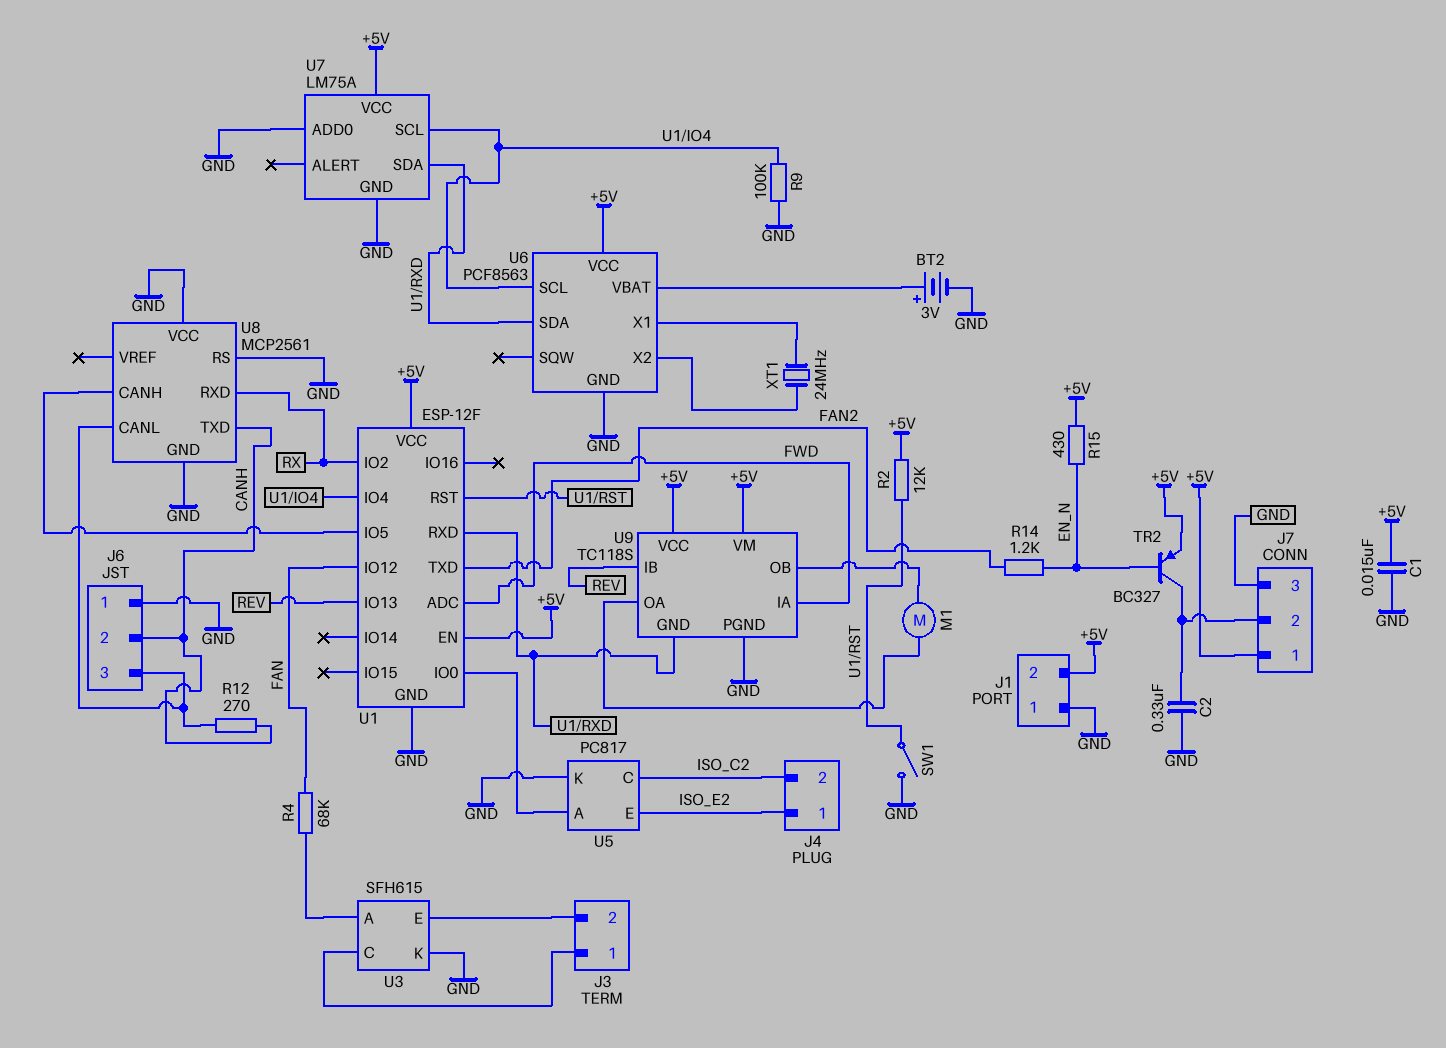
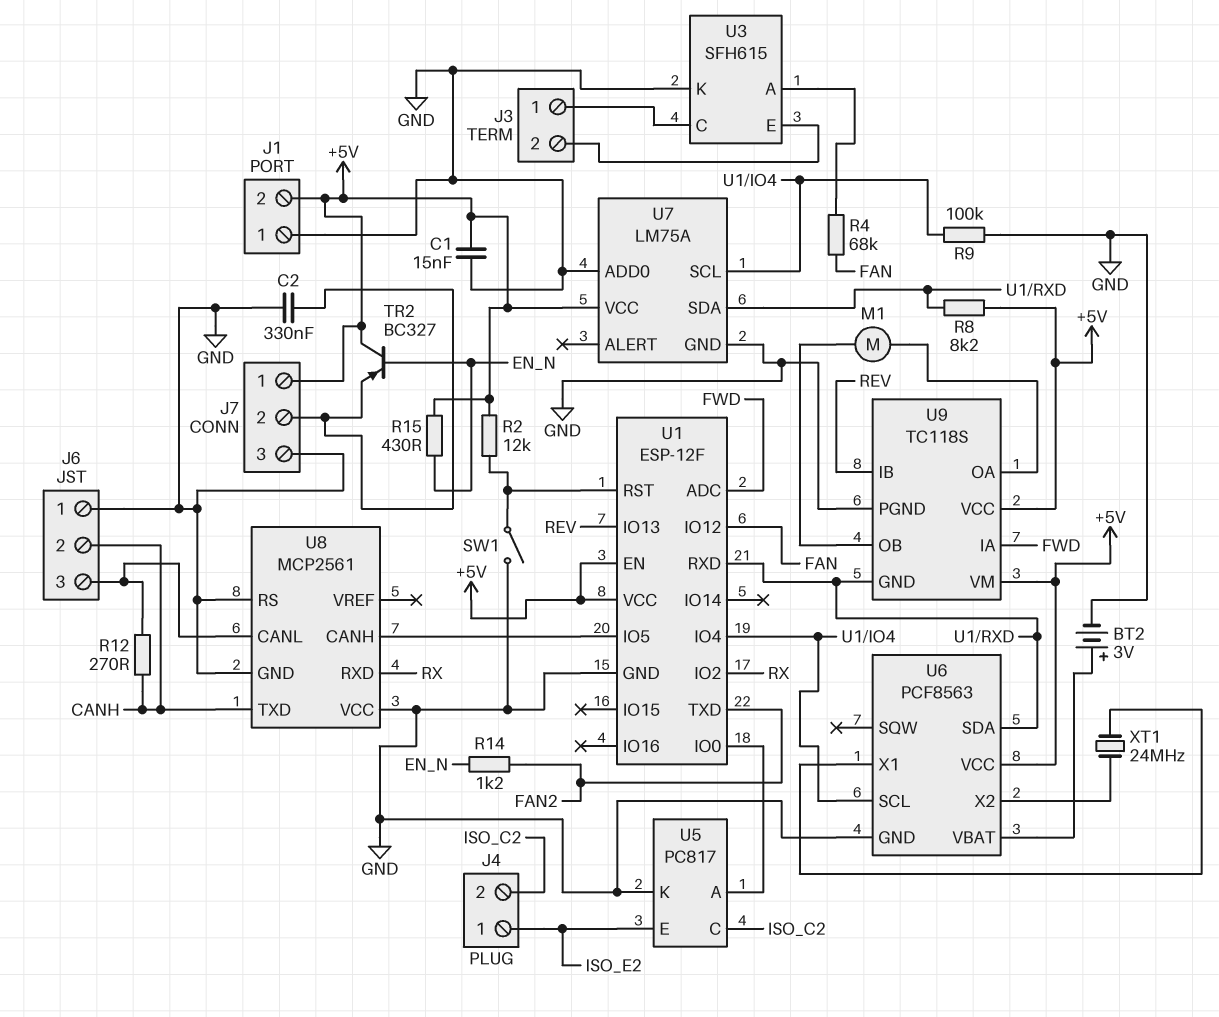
R8: none -> 8.2k (+5V, U1/RXD)
TR2: PNP BC327 (B EN_N, C J7/2, E +5V) -> PNP BC327 (B EN_N, C +5V, E J7/2)

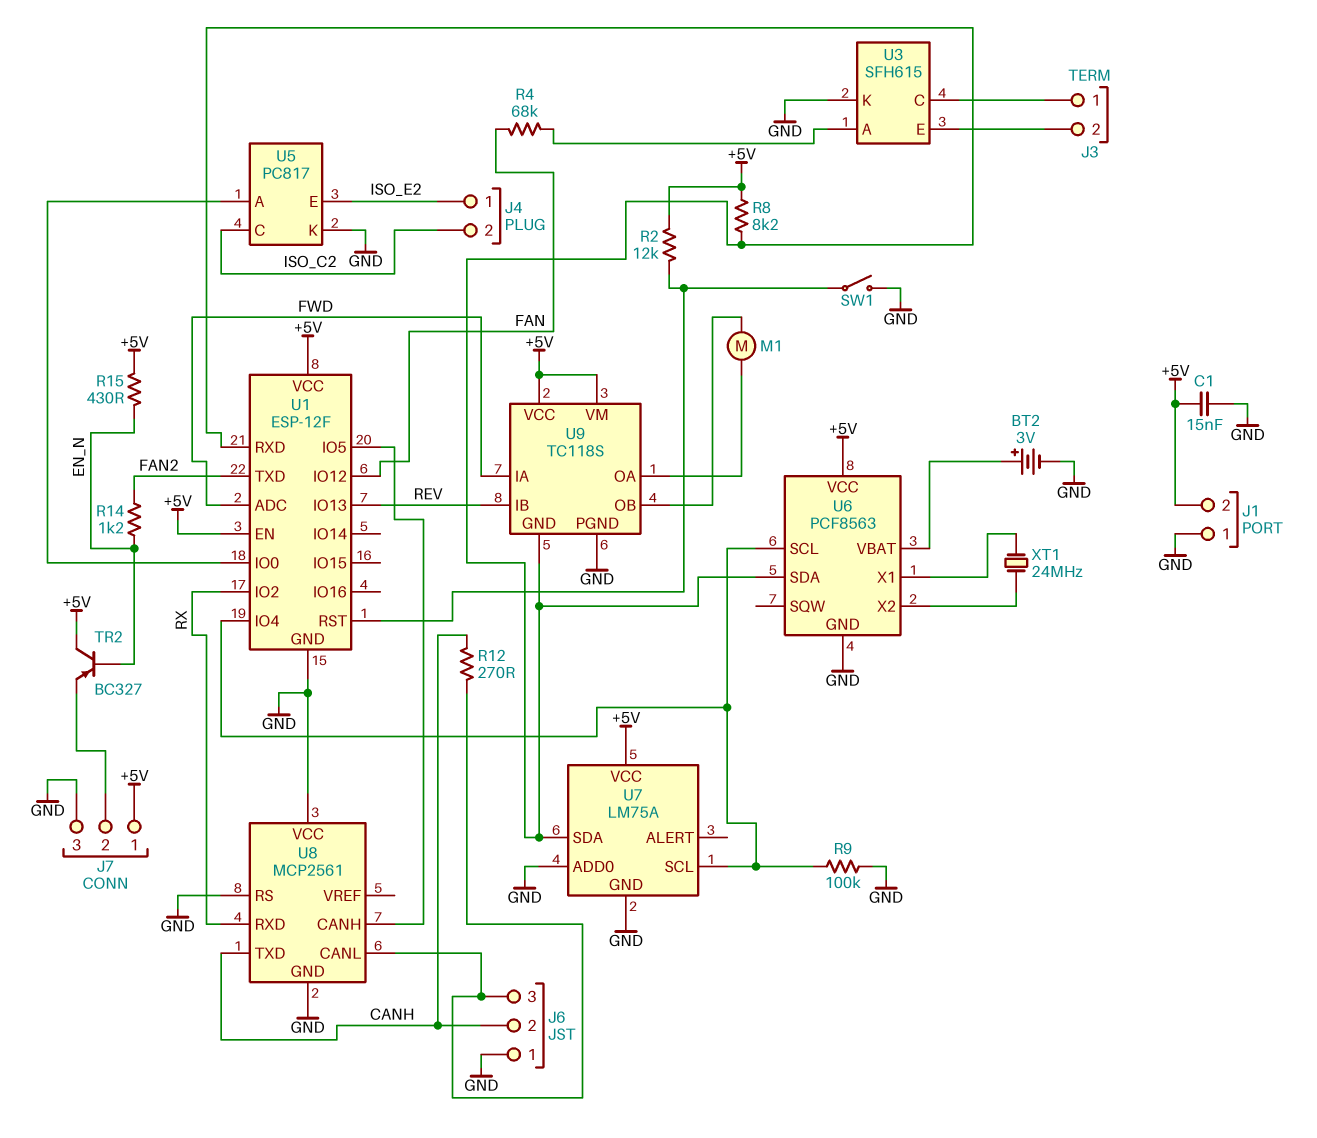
C2: 330nF (GND, J7/2) -> none

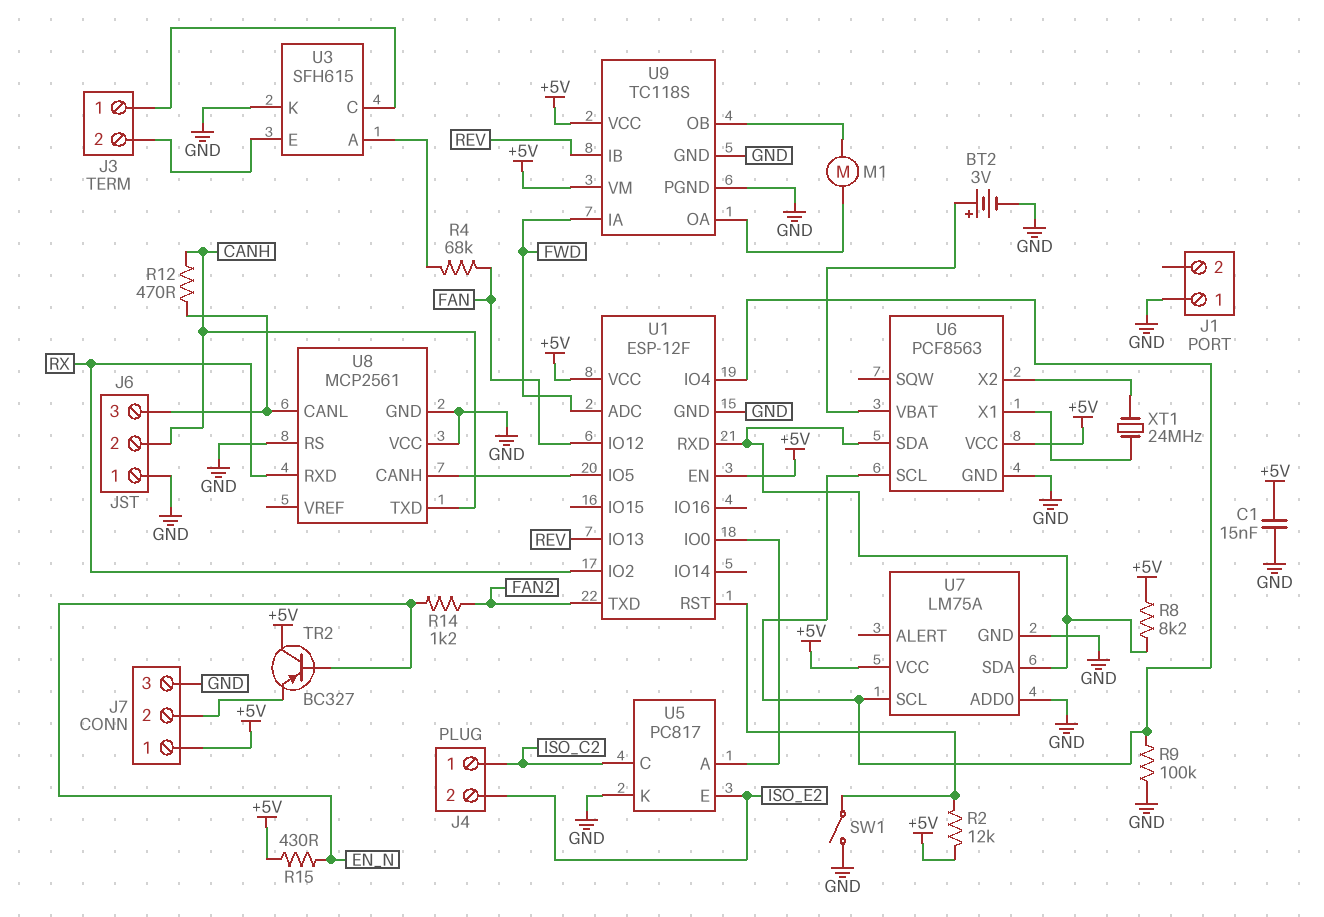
J1 pin 2: +5V -> none
J4 pin 1: ISO_E2 -> ISO_C2
J4 pin 2: ISO_C2 -> ISO_E2
R12: 270 (CANH, J6/3) -> 470 (CANH, J6/3)
U9 pin GND: U1/RXD -> GND

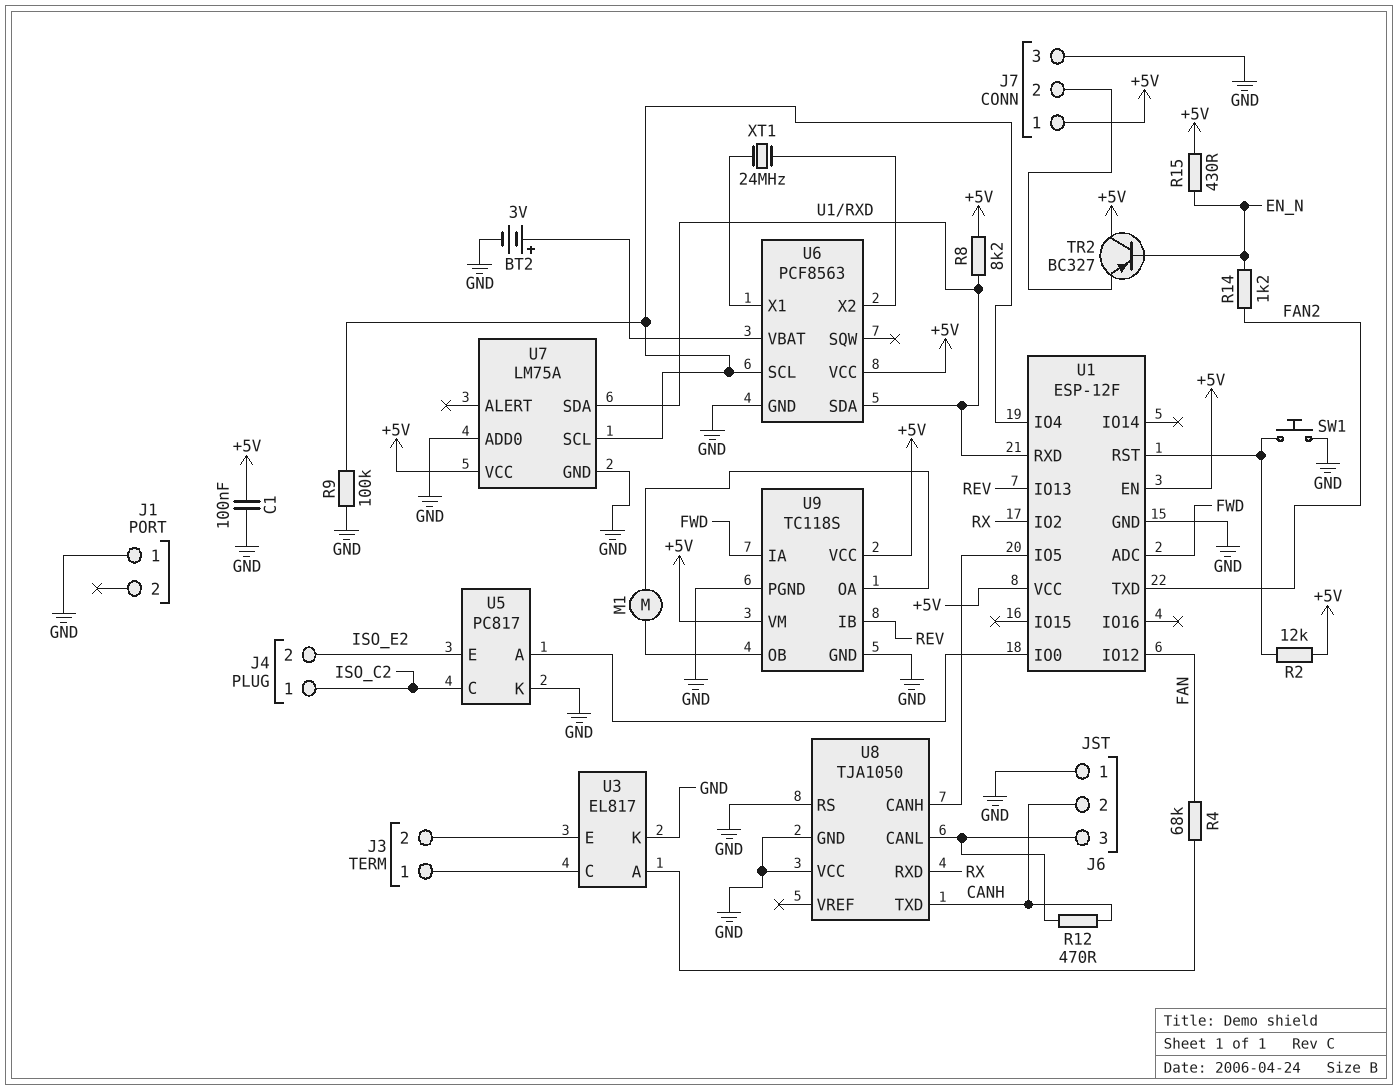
C1: 15nF (+5V, GND) -> 100nF (+5V, GND)
SW1: switch (GND, U1/RST) -> button (GND, U1/RST)
U3: SFH615 -> EL817
U8: MCP2561 -> TJA1050

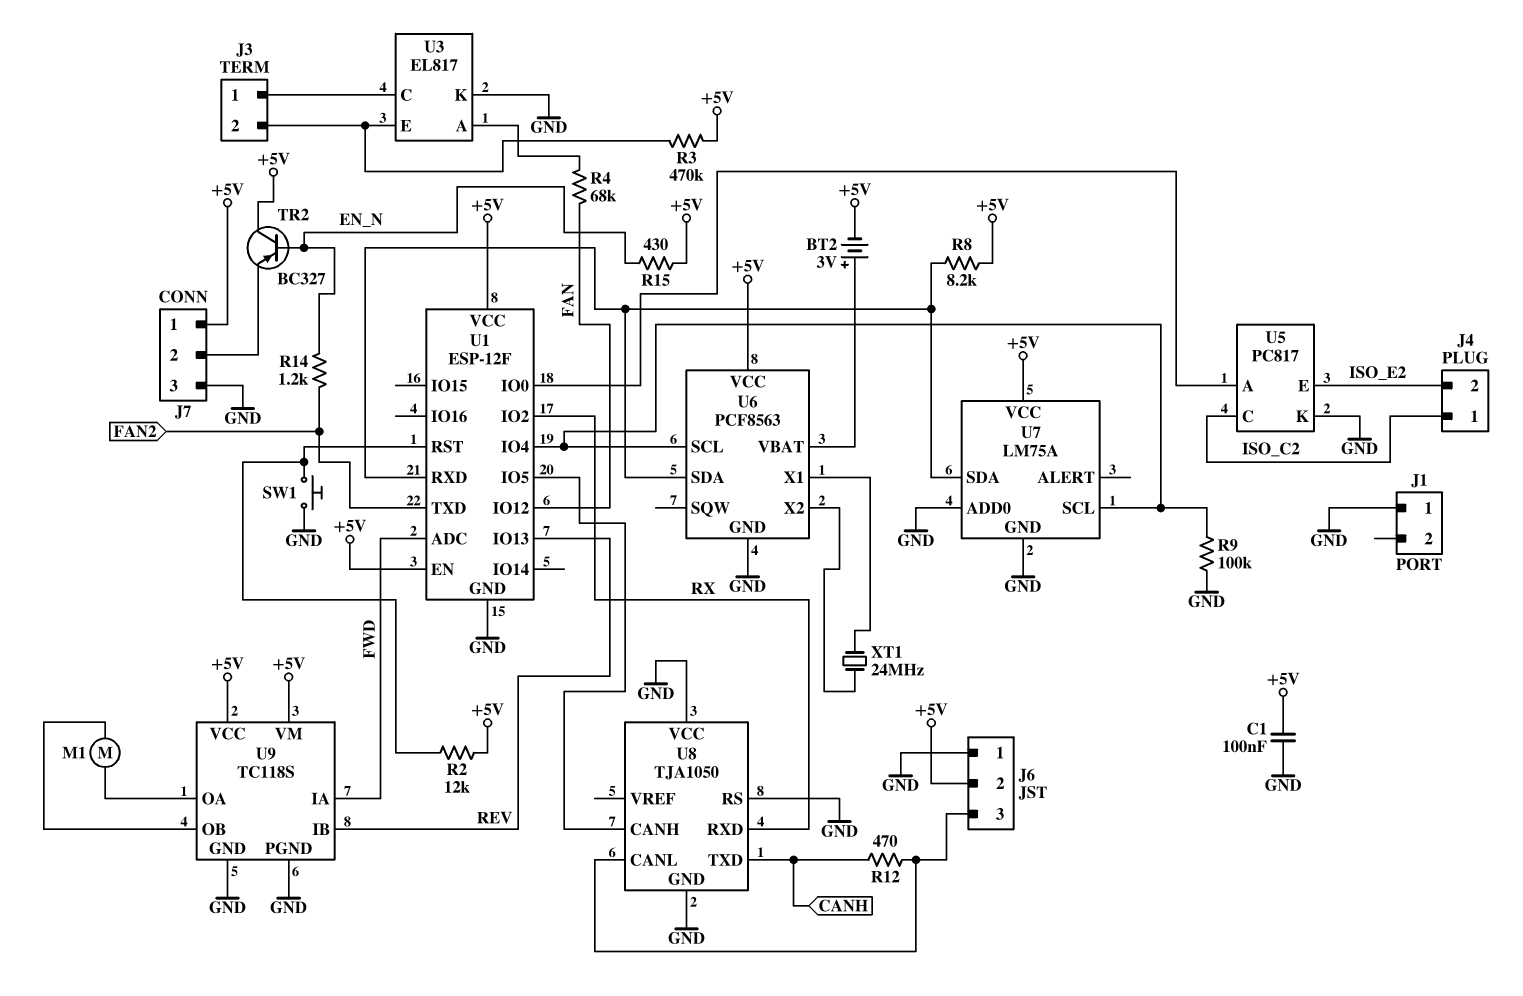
BT2: 3V (plus U6/VBAT, minus GND) -> 3V (plus U6/VBAT, minus +5V)
J6 pin 2: CANH -> +5V
R3: none -> 470k (+5V, J3/2)

